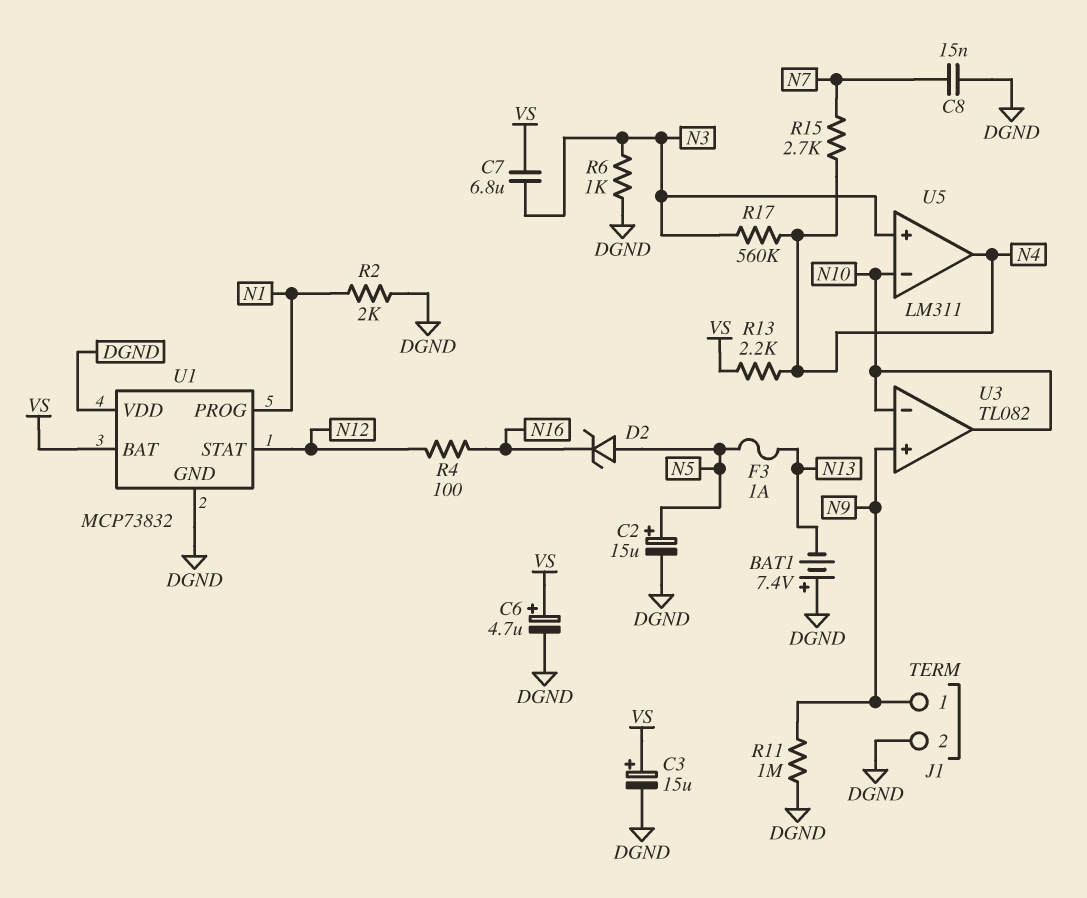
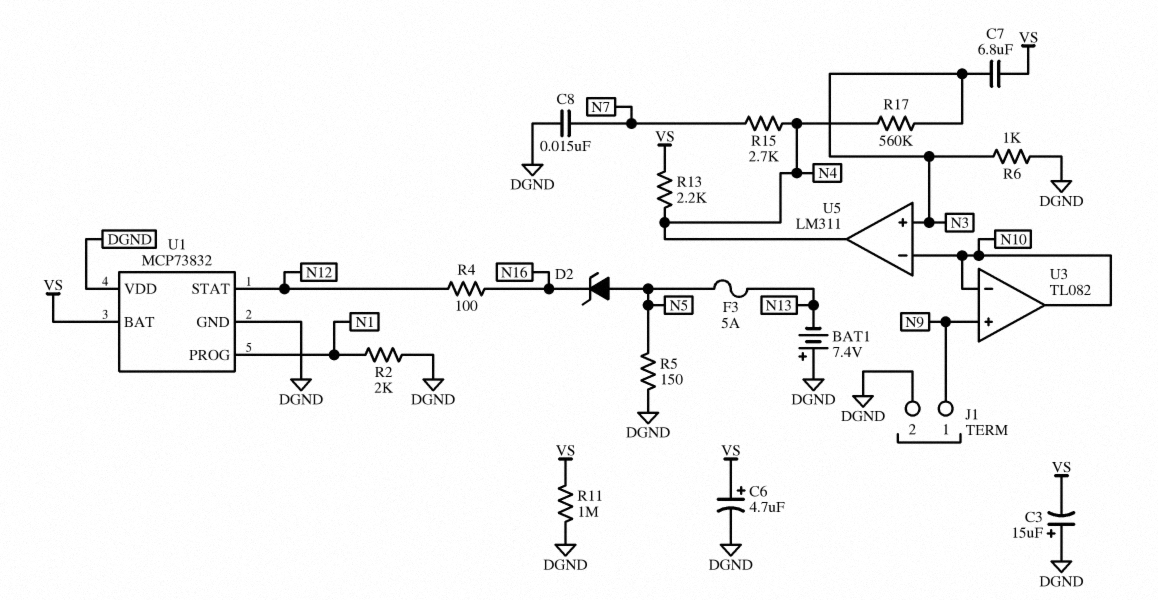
C2: 15uF (plus N5, minus DGND) -> none
C3: 15uF (plus VS, minus DGND) -> 15uF (plus DGND, minus VS)
F3: 1A (N5, N13) -> 5A (N5, N13)
R5: none -> 150 (DGND, N5)
R11: 1M (DGND, N9) -> 1M (DGND, VS)

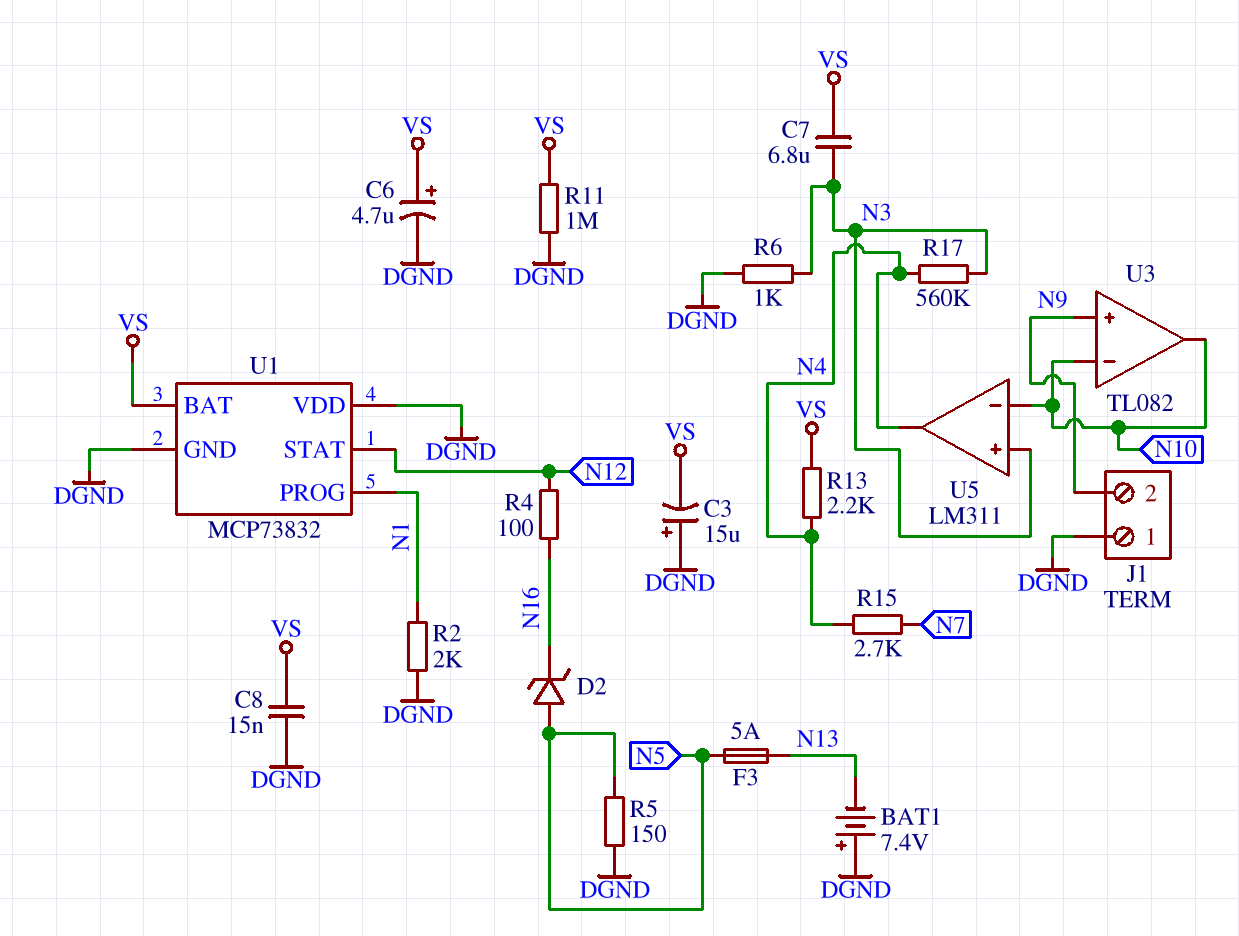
C8: 15nF (DGND, N7) -> 15nF (DGND, VS)
J1 pin 1: N9 -> DGND
J1 pin 2: DGND -> N9

